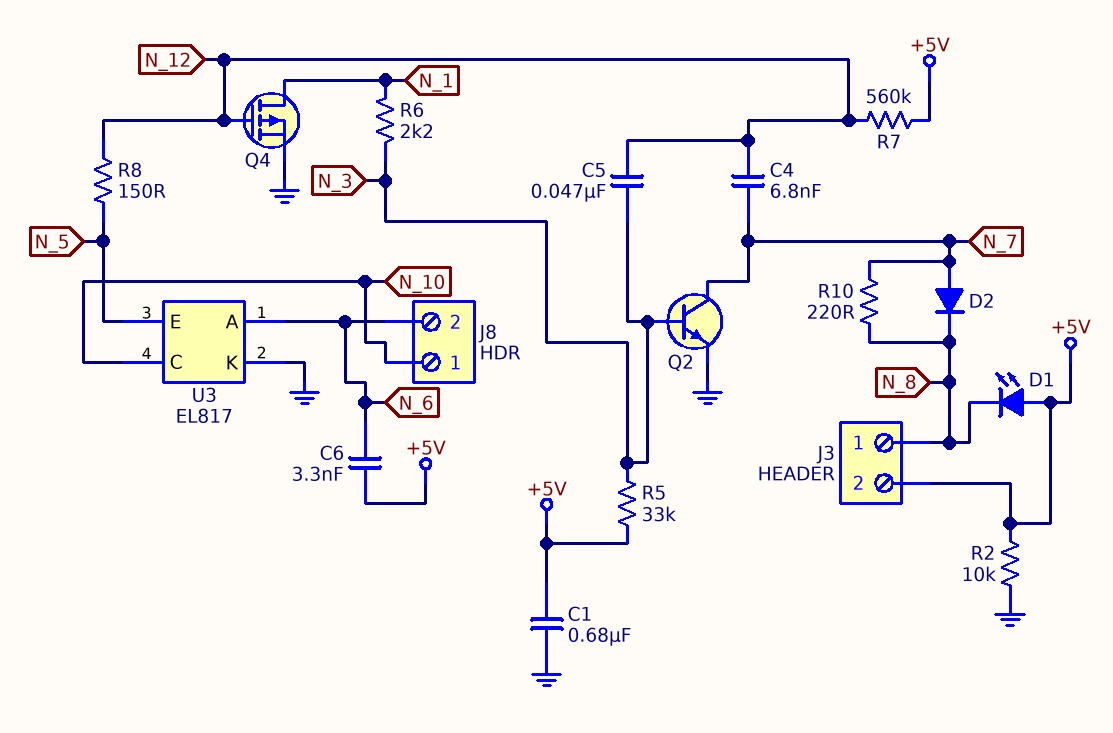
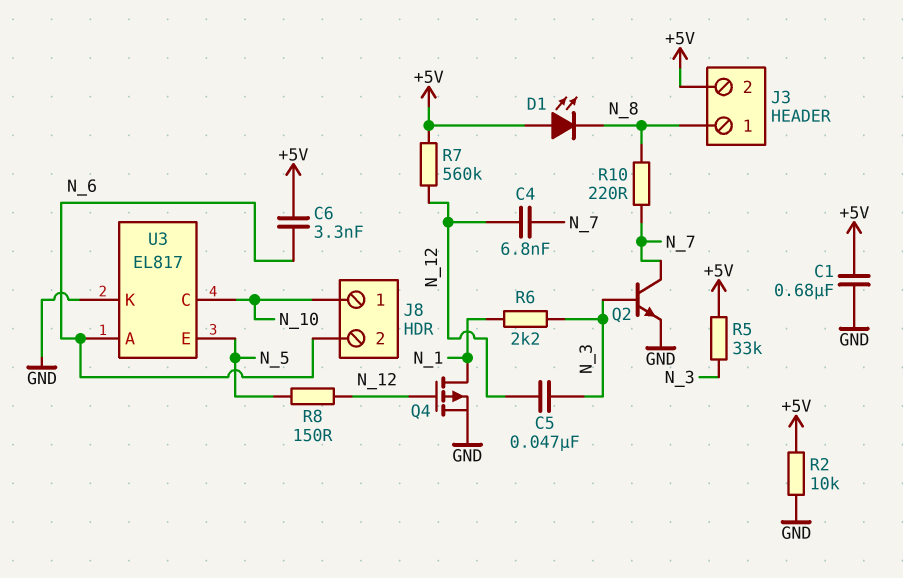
D2: diode (A N_7, K N_8) -> none

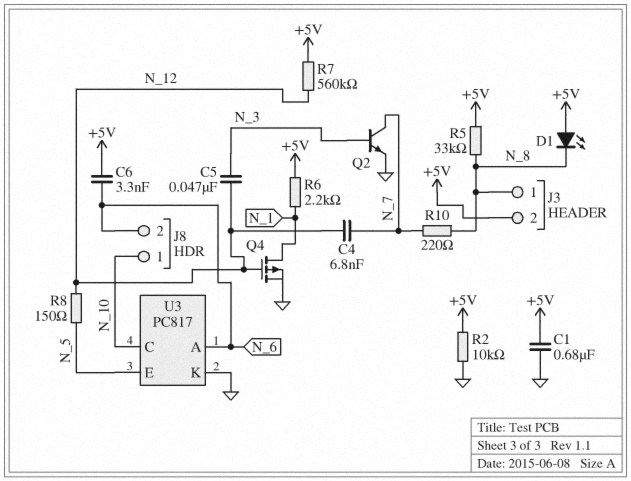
R5: 33k (+5V, N_3) -> 33k (+5V, N_8)
R6: 2.2k (N_1, N_3) -> 2.2k (+5V, N_1)
U3: EL817 -> PC817

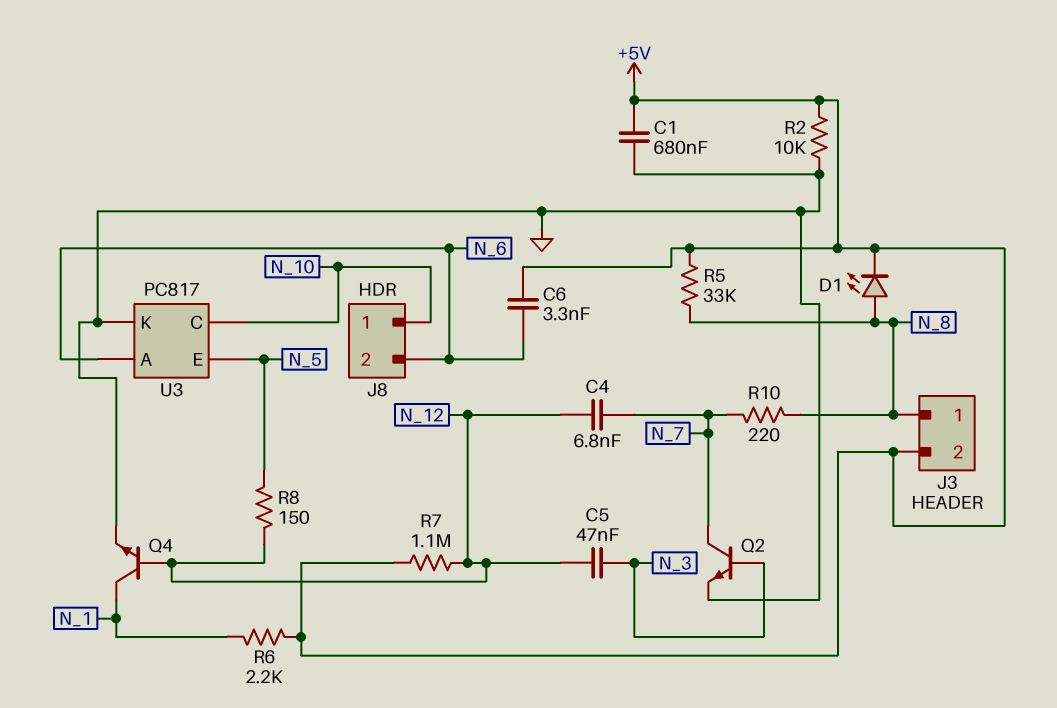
D1: LED (A +5V, K N_8) -> LED (A N_8, K +5V)
Q4: PMOS (G N_12, D N_1, S GND) -> NPN (B N_12, C N_1, E GND)
R7: 560k (+5V, N_12) -> 1.1M (+5V, N_12)

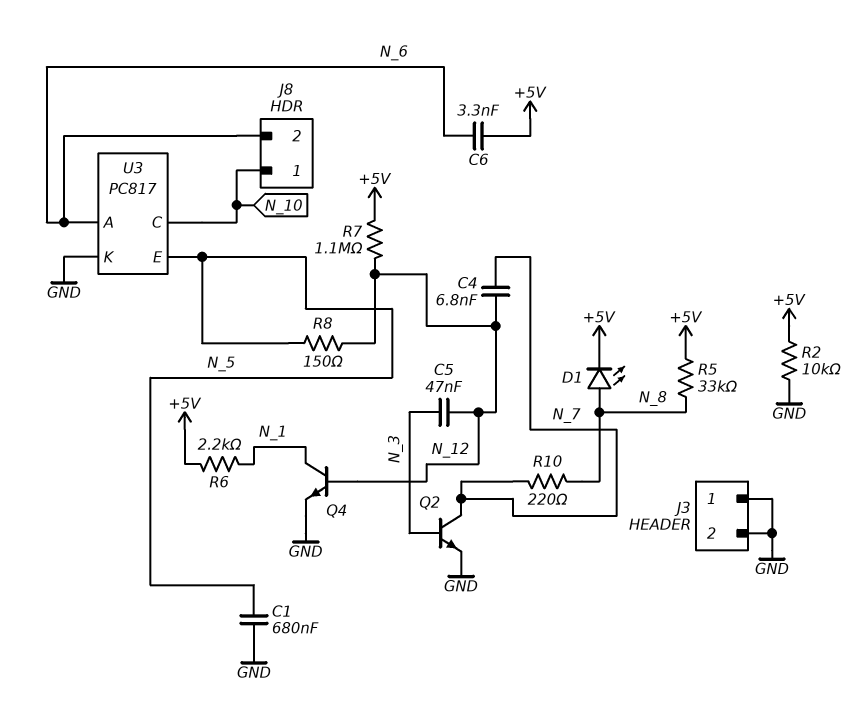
C1: 680nF (+5V, GND) -> 680nF (GND, N_5)
J3 pin 1: N_8 -> GND
J3 pin 2: +5V -> GND

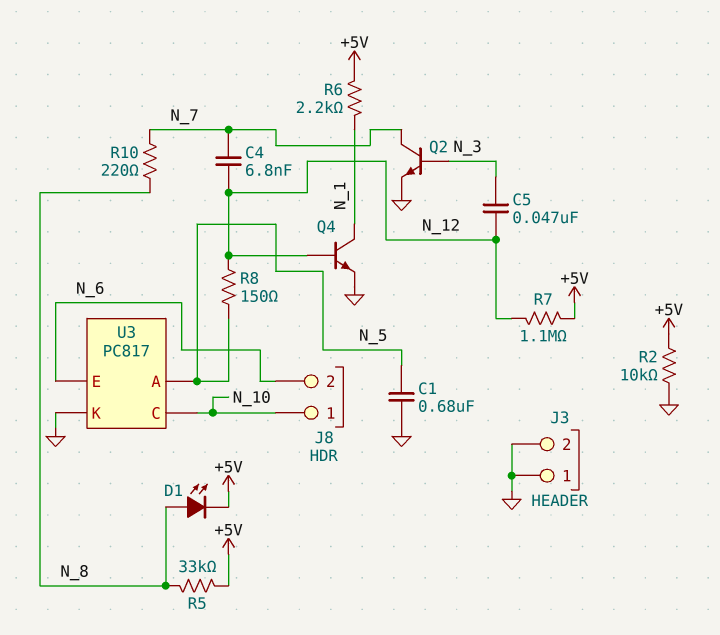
C6: 3.3nF (+5V, N_6) -> none
U3 pin A: N_6 -> N_5
U3 pin E: N_5 -> N_6

